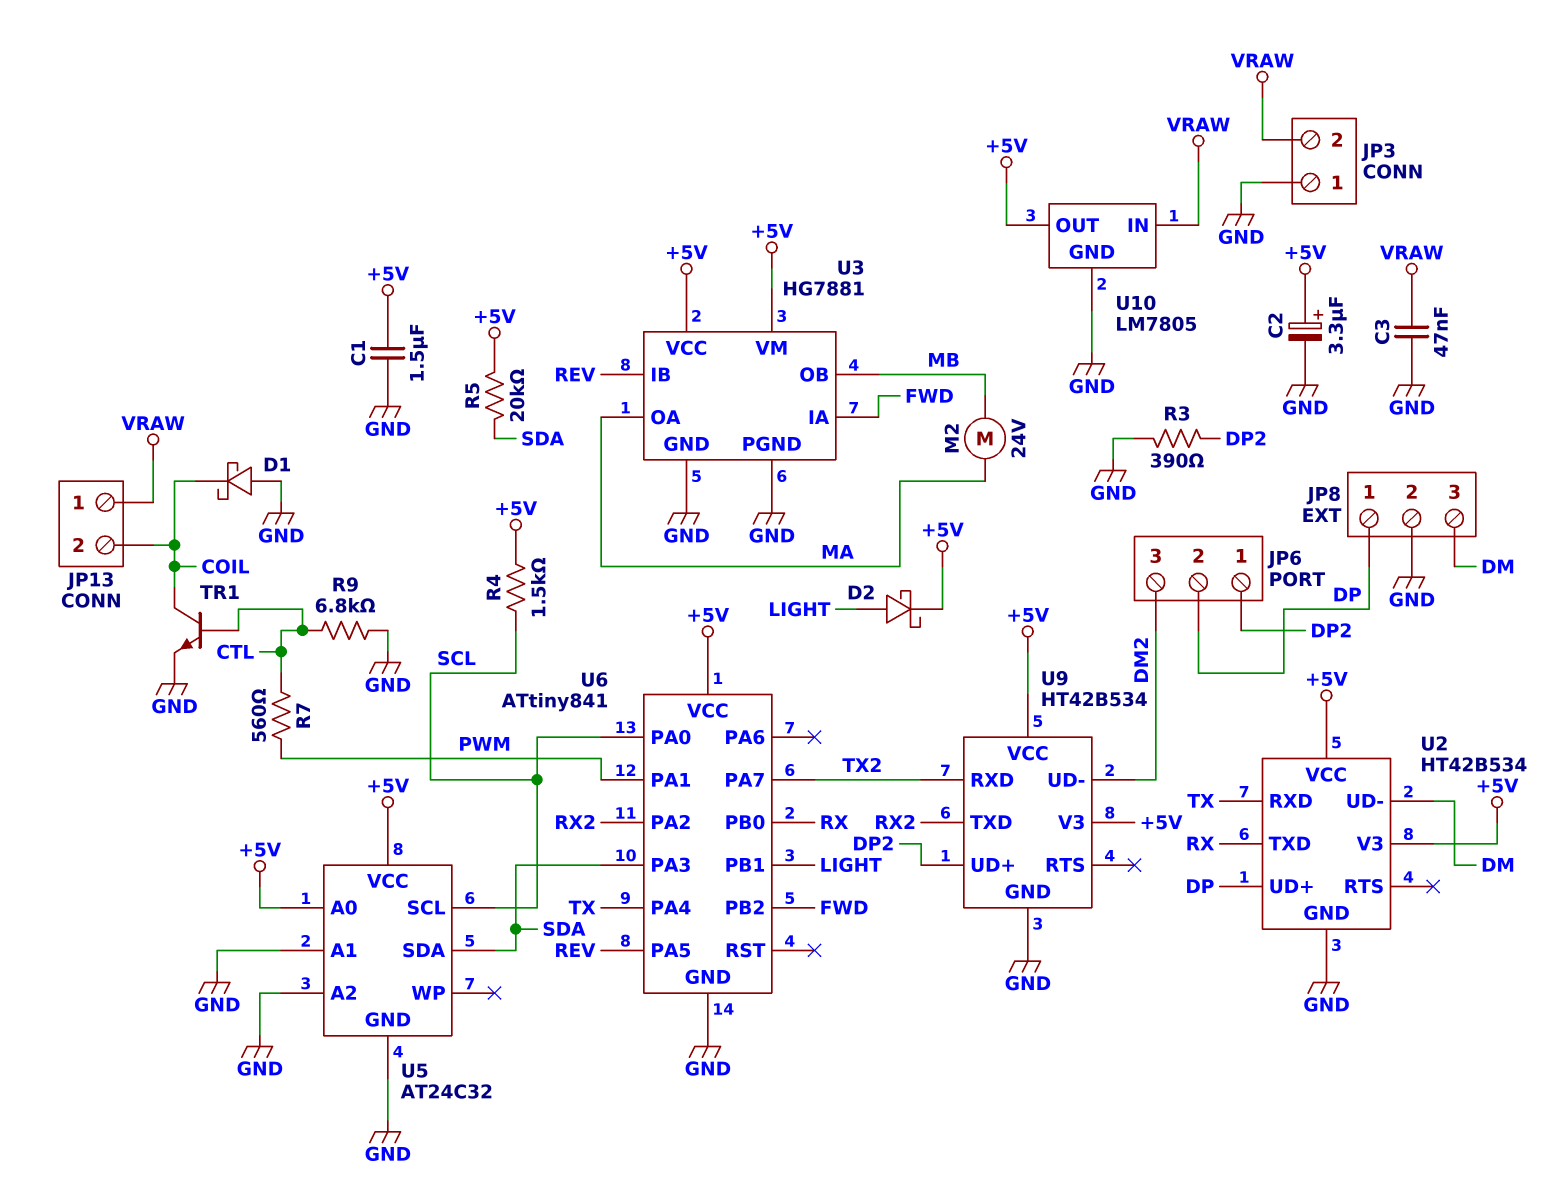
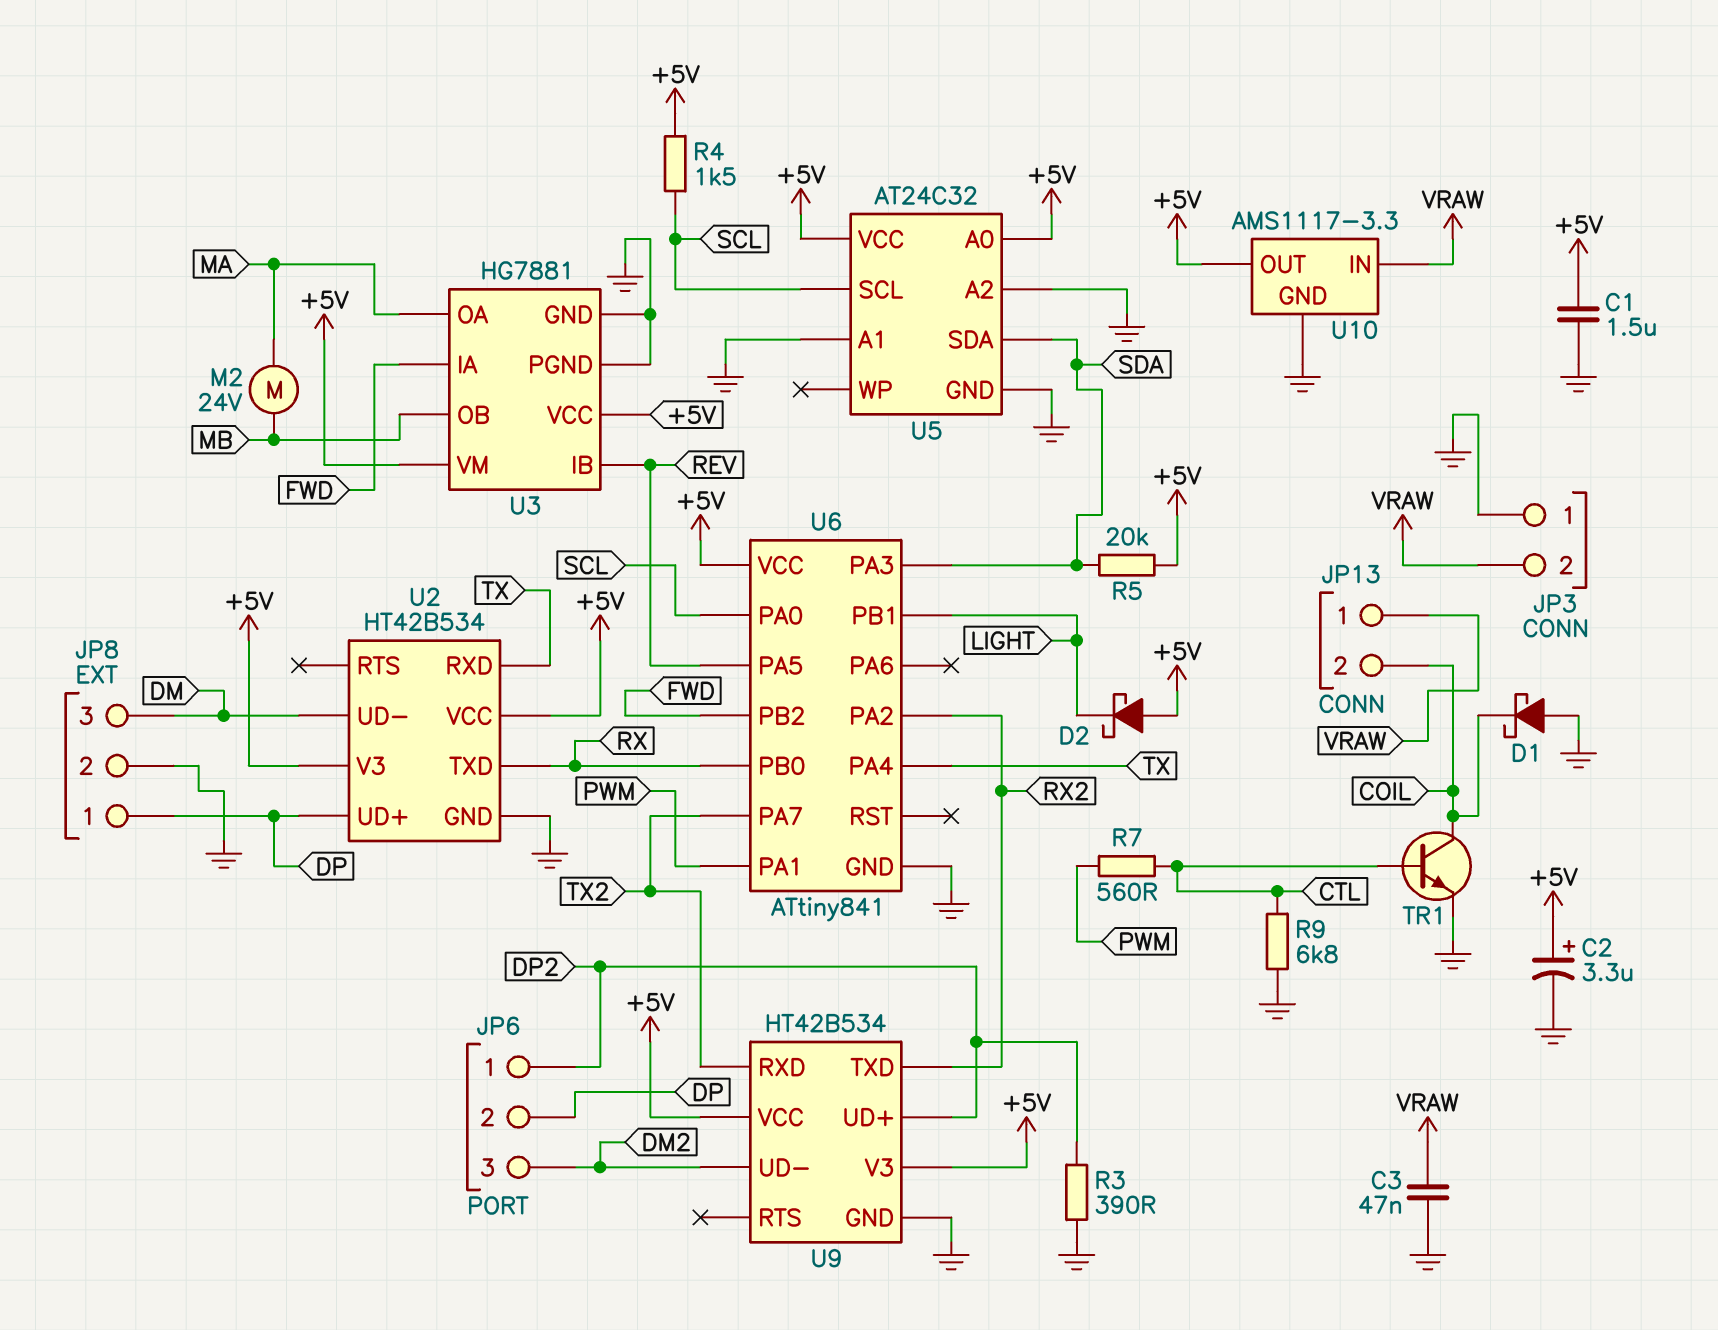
D2: schottky (A LIGHT, K +5V) -> schottky (A +5V, K LIGHT)
U10: LM7805 -> AMS1117-3.3

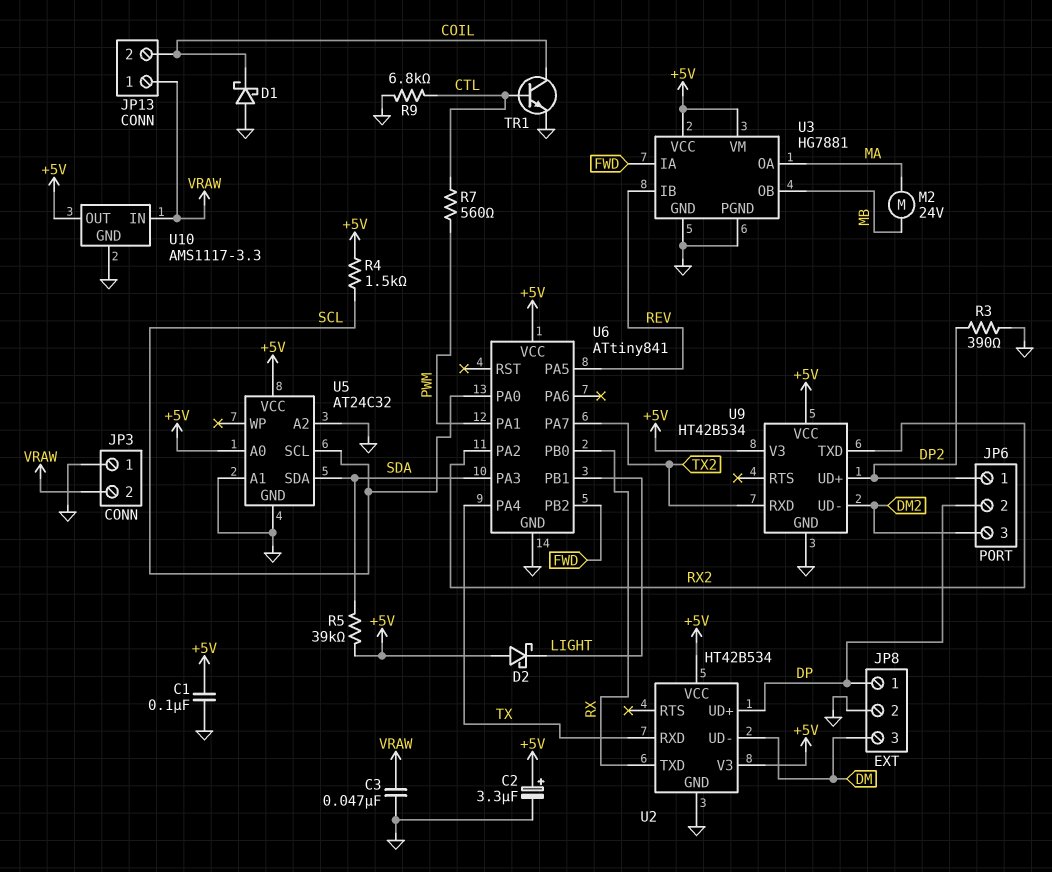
C1: 1.5uF (+5V, GND) -> 100nF (+5V, GND)
R5: 20k (+5V, SDA) -> 39k (+5V, SDA)

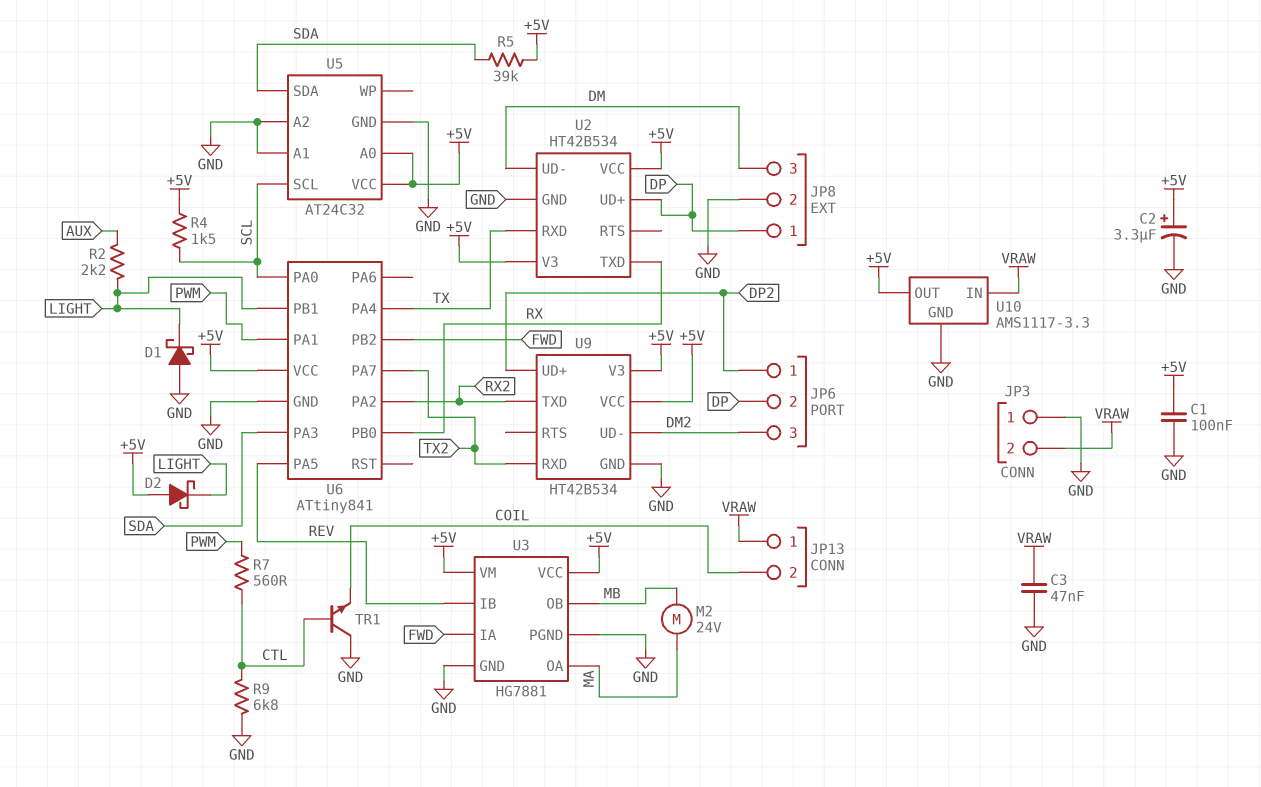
D1: schottky (A GND, K COIL) -> schottky (A GND, K LIGHT)
R2: none -> 2.2k (AUX, LIGHT)
R3: 390 (DP2, GND) -> none
TR1: NPN (B CTL, C COIL, E GND) -> NPN (B CTL, C GND, E COIL)

